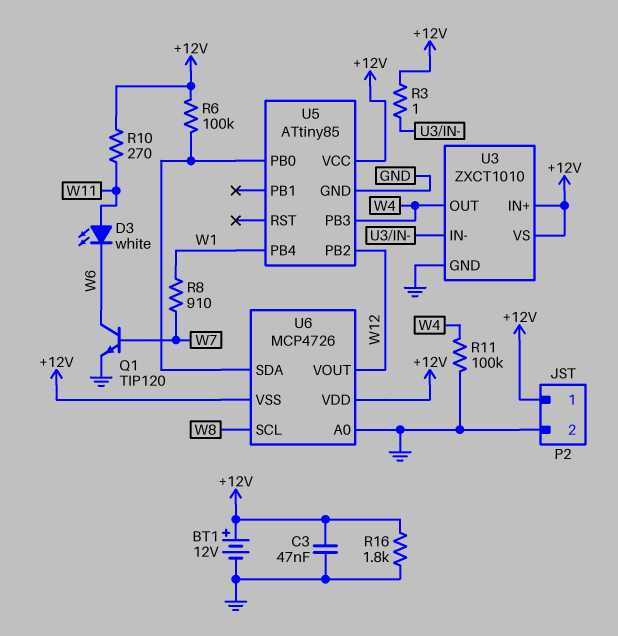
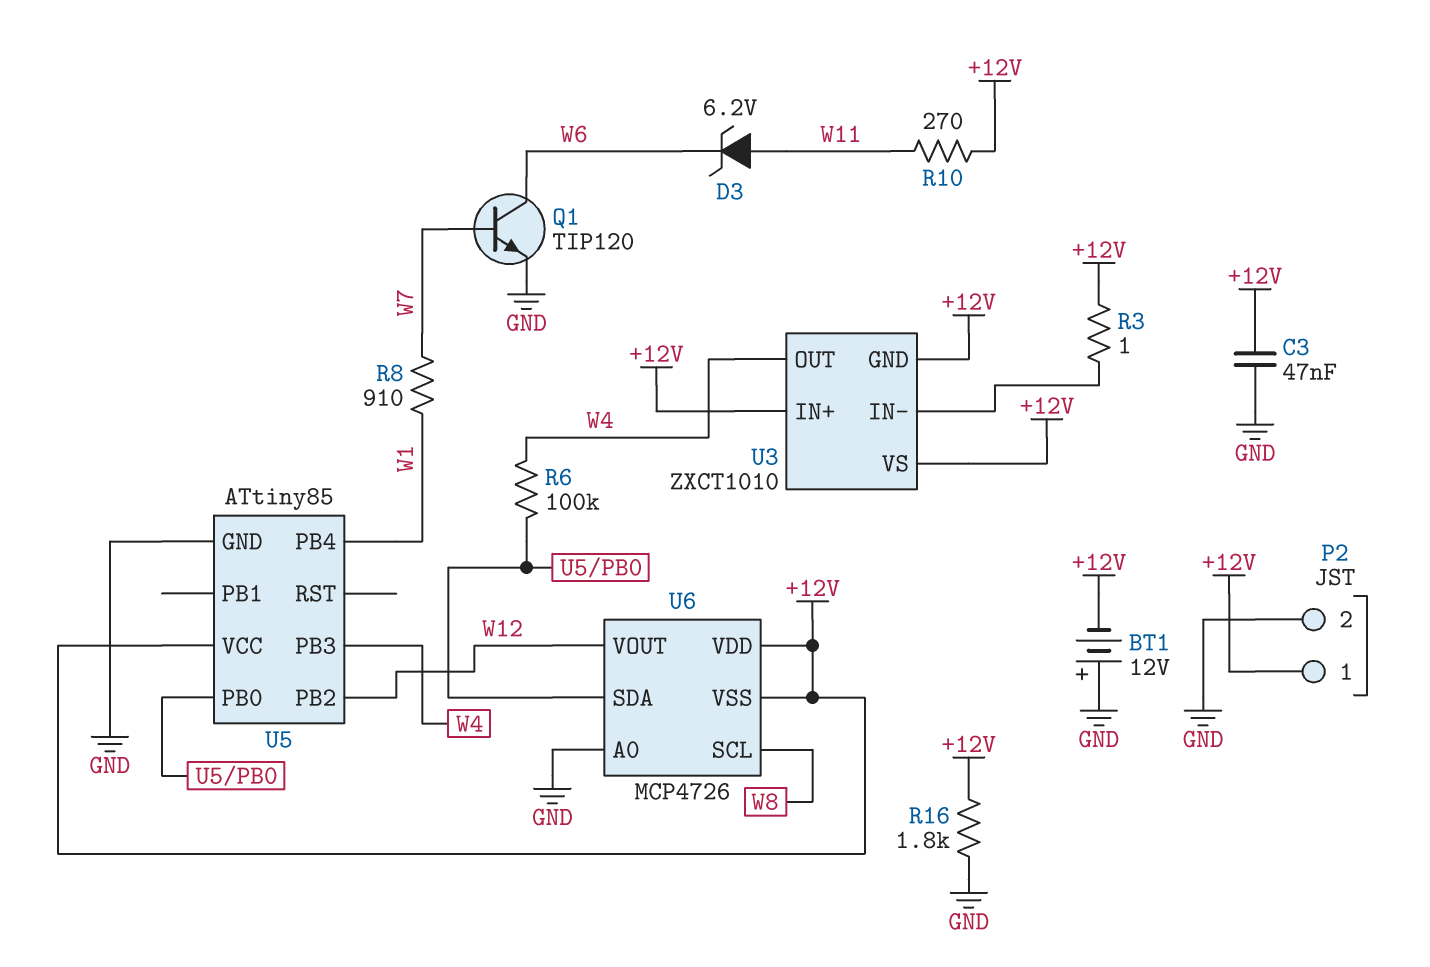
BT1: 12V (plus +12V, minus GND) -> 12V (plus GND, minus +12V)
D3: LED white (A W11, K W6) -> zener 6.2V (A W11, K W6)
R6: 100k (+12V, U5/PB0) -> 100k (U5/PB0, W4)
R11: 100k (GND, W4) -> none
U3 pin GND: GND -> +12V

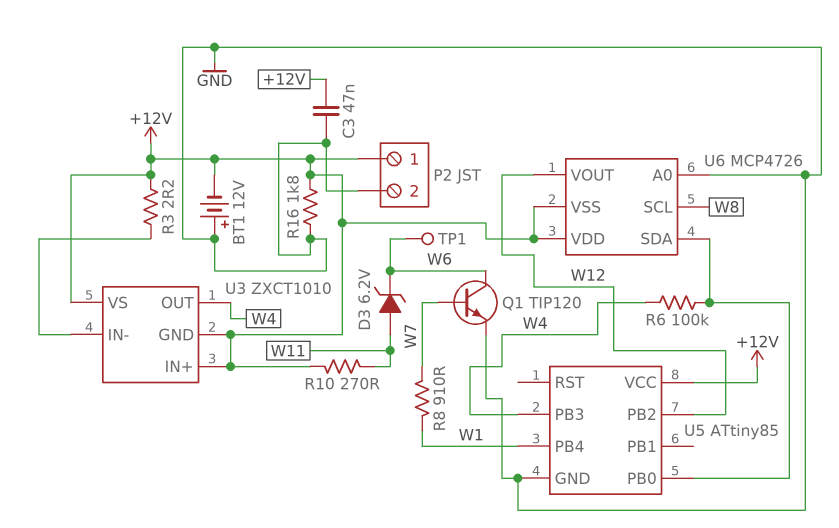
R3: 1 (+12V, U3/IN-) -> 2.2 (+12V, U3/IN-)
TP1: none -> test point (W6)

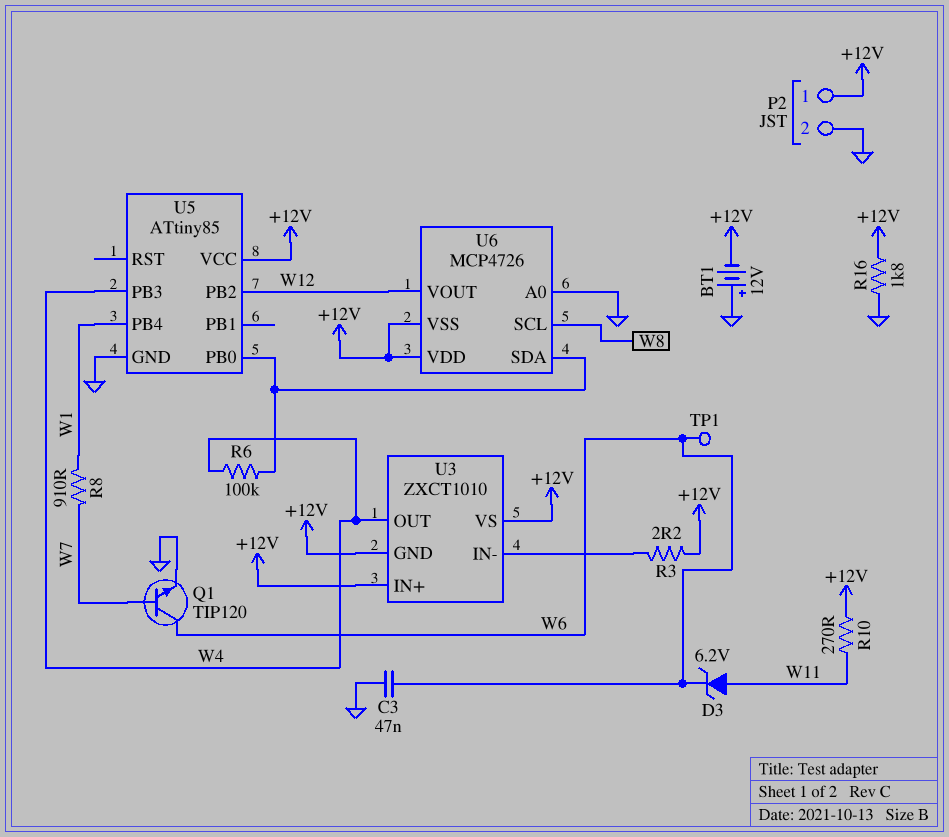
C3: 47nF (+12V, GND) -> 47nF (GND, W6)

